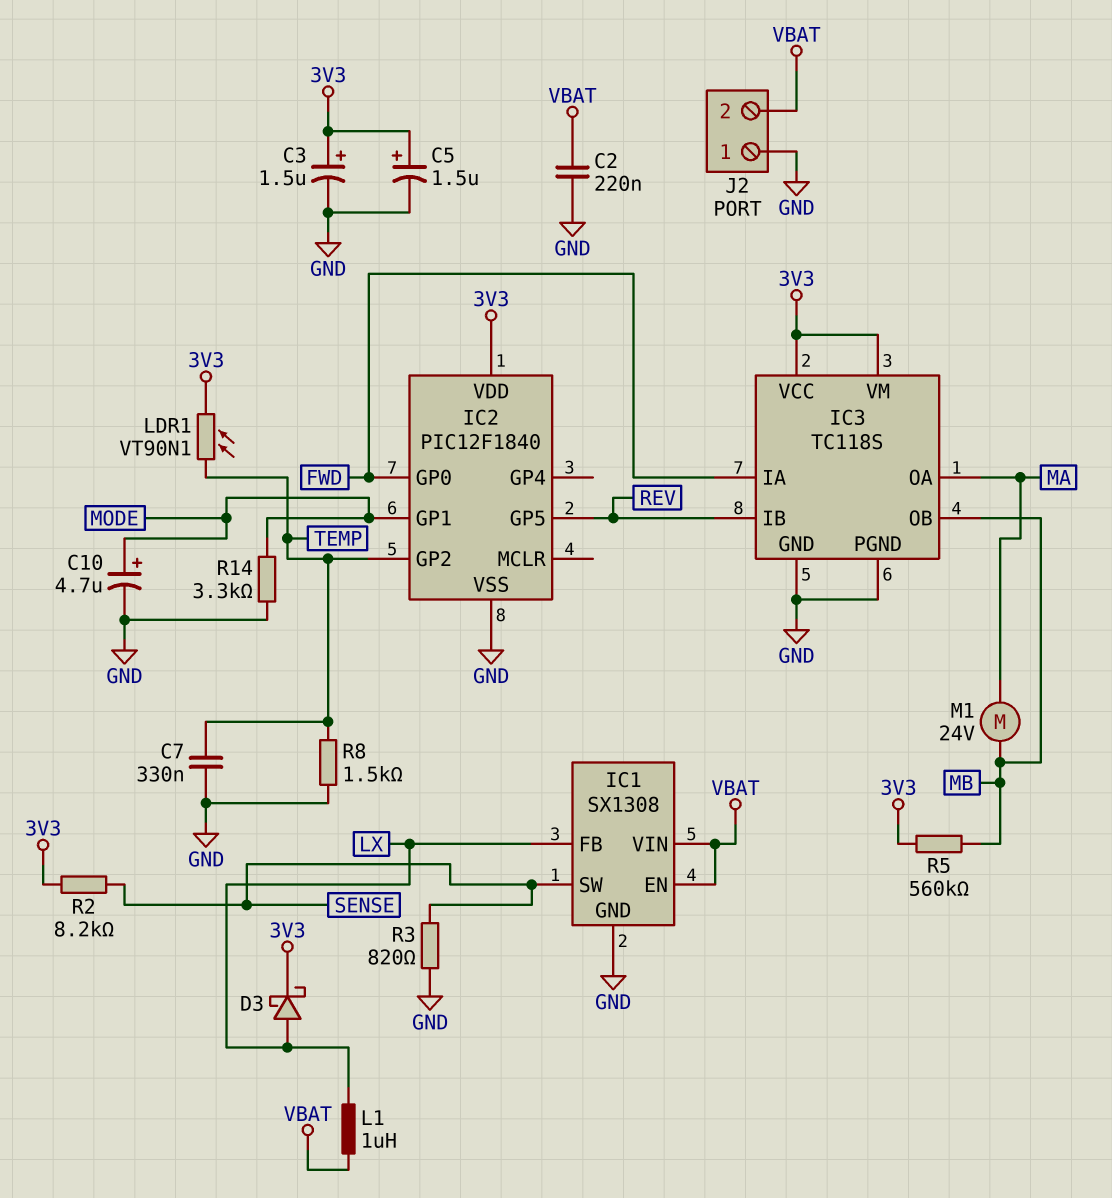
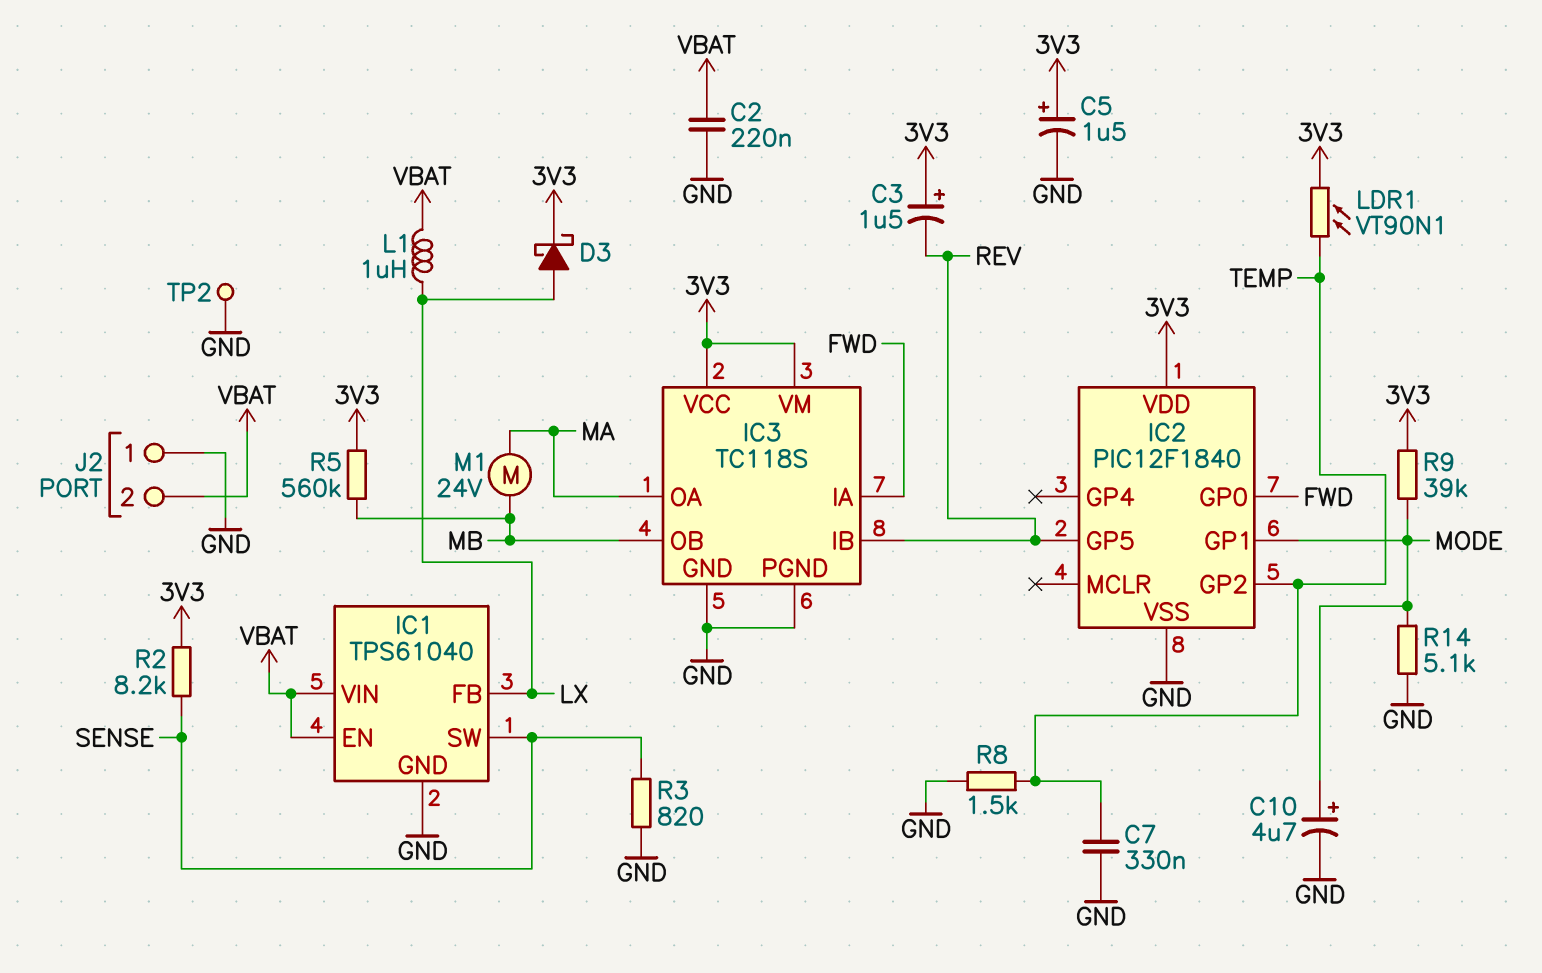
C3: 1.5uF (plus 3V3, minus GND) -> 1.5uF (plus 3V3, minus REV)
IC1: SX1308 -> TPS61040
R9: none -> 39k (3V3, MODE)
R14: 3.3k (GND, MODE) -> 5.1k (GND, MODE)
TP2: none -> test point (GND)

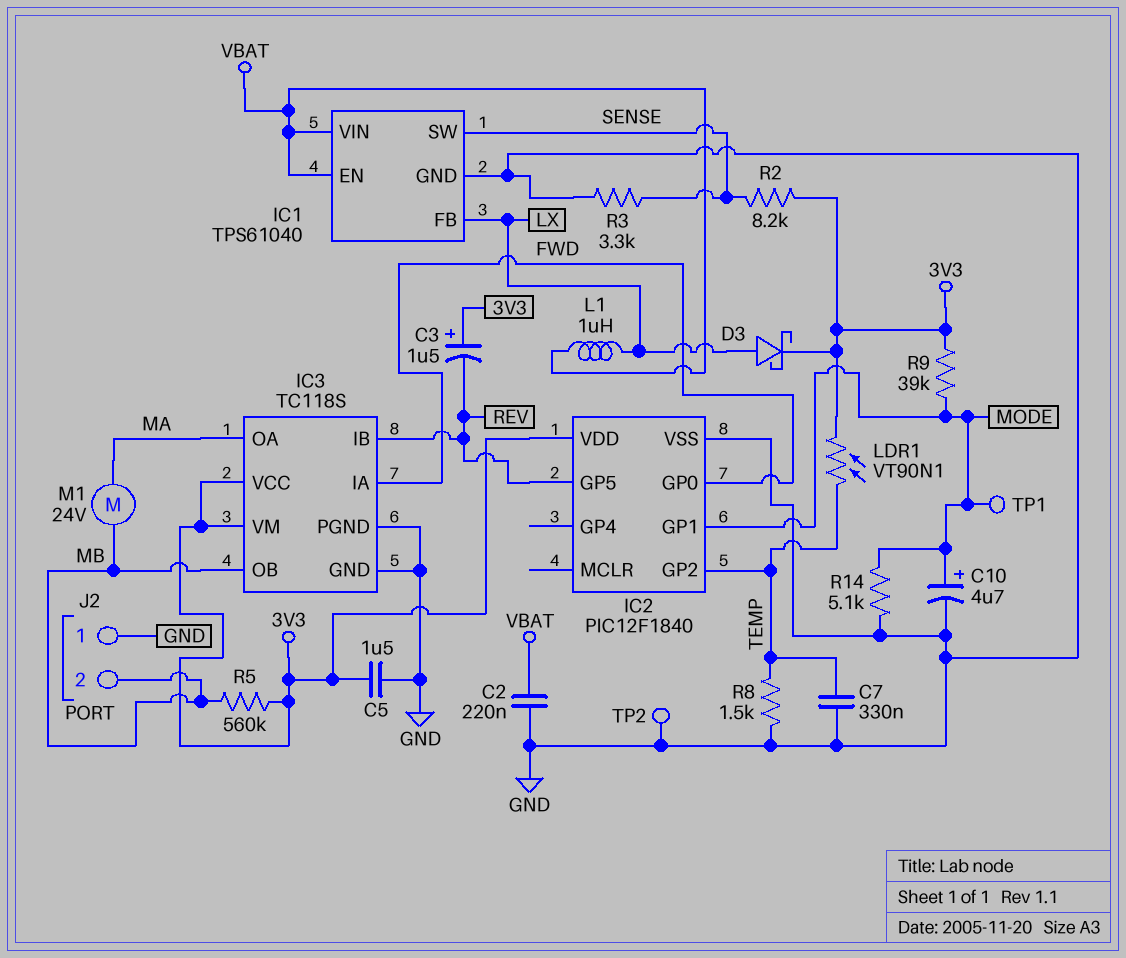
C5: 1.5uF (plus 3V3, minus GND) -> 1.5uF (3V3, GND)
J2 pin 2: VBAT -> MB
R3: 820 (GND, SENSE) -> 3.3k (GND, SENSE)
TP1: none -> test point (MODE)

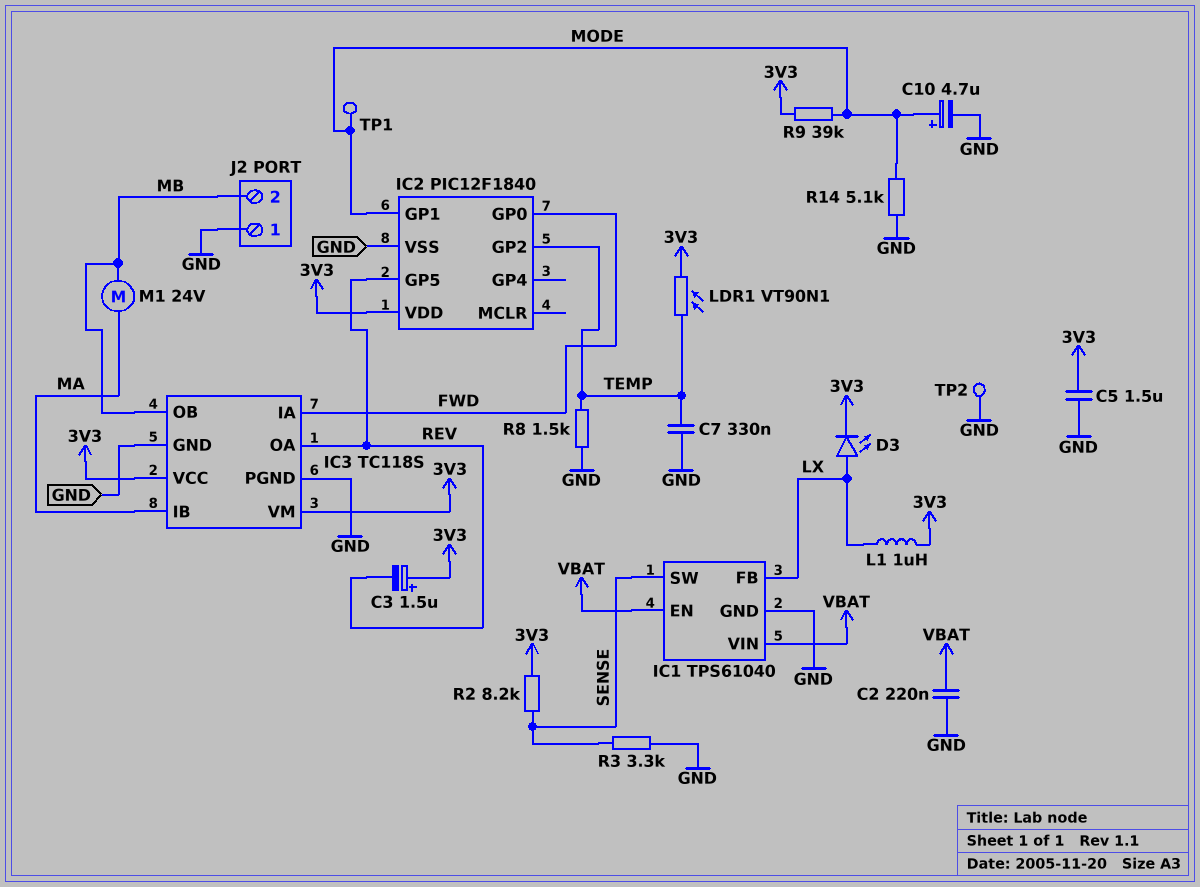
D3: schottky (A LX, K 3V3) -> LED (A LX, K 3V3)
IC3 pin IB: REV -> MA
IC3 pin OA: MA -> REV
L1: 1uH (LX, VBAT) -> 1uH (3V3, LX)
R5: 560k (3V3, MB) -> none

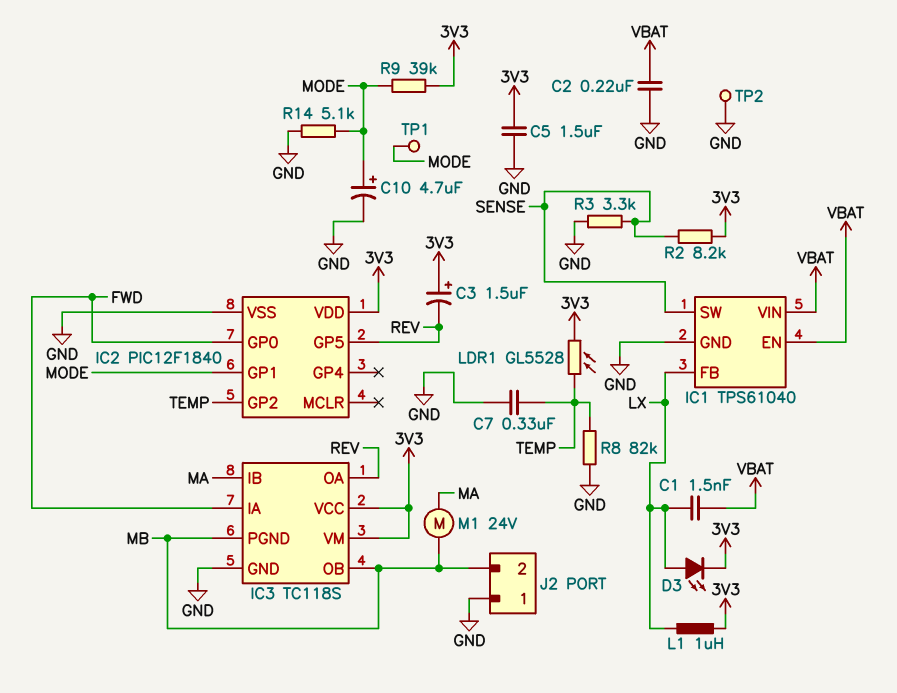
C1: none -> 1.5nF (LX, VBAT)
IC3 pin PGND: GND -> MB
LDR1: VT90N1 (3V3, TEMP) -> GL5528 (3V3, TEMP)
R8: 1.5k (GND, TEMP) -> 82k (GND, TEMP)

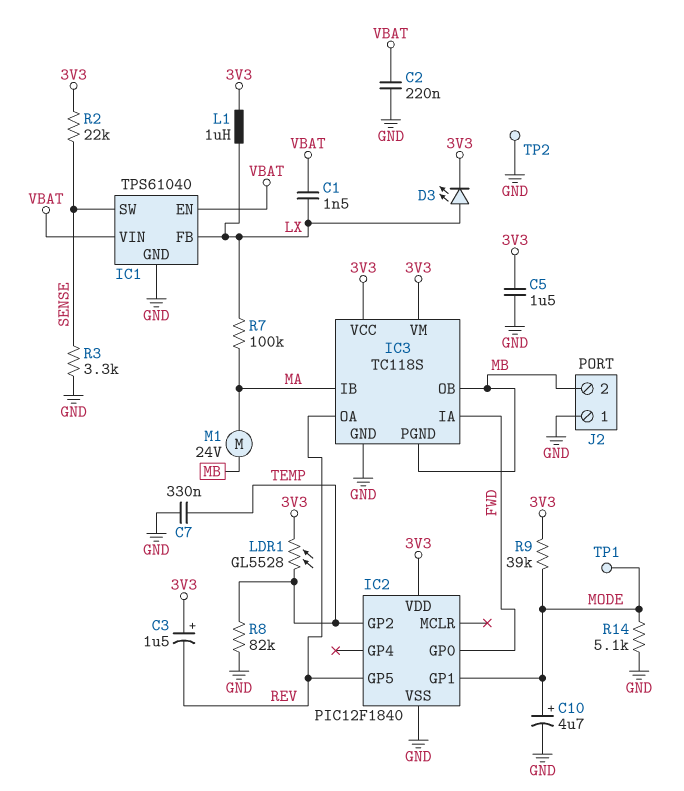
R2: 8.2k (3V3, SENSE) -> 22k (3V3, SENSE)
R7: none -> 100k (LX, MA)

